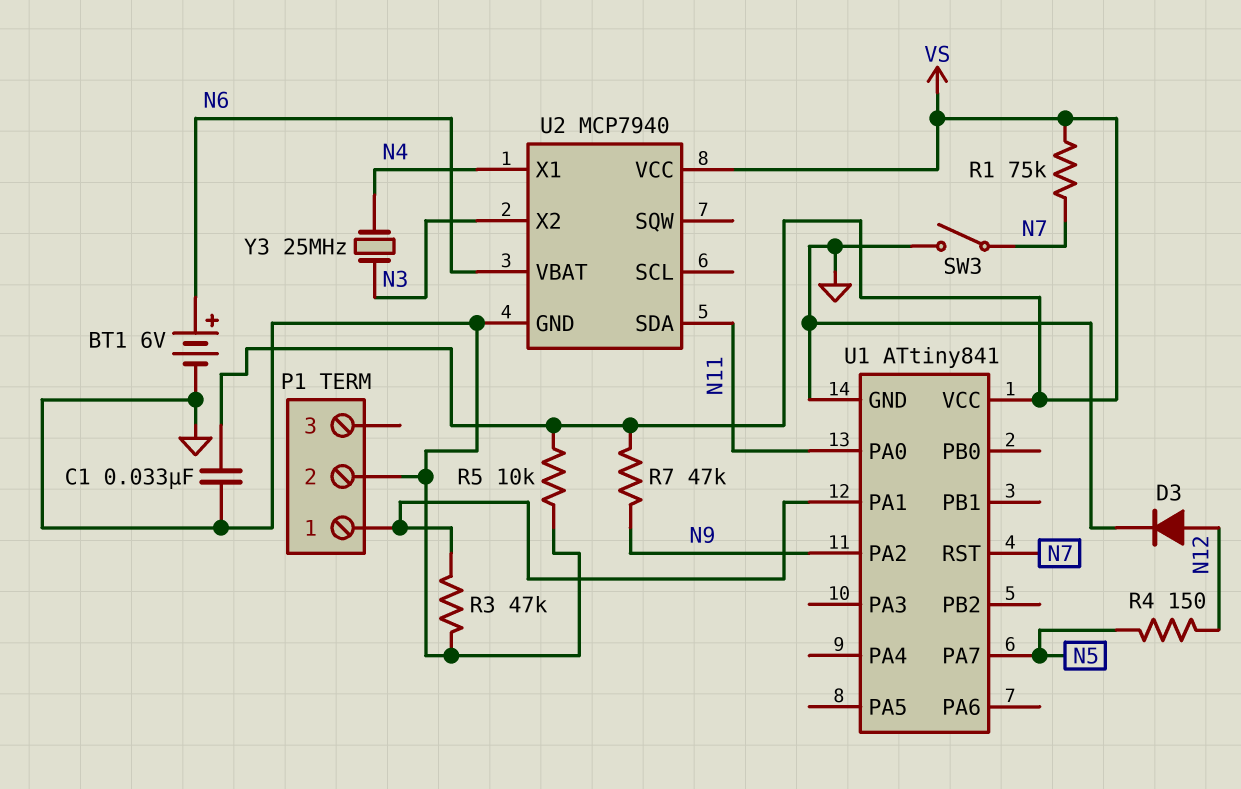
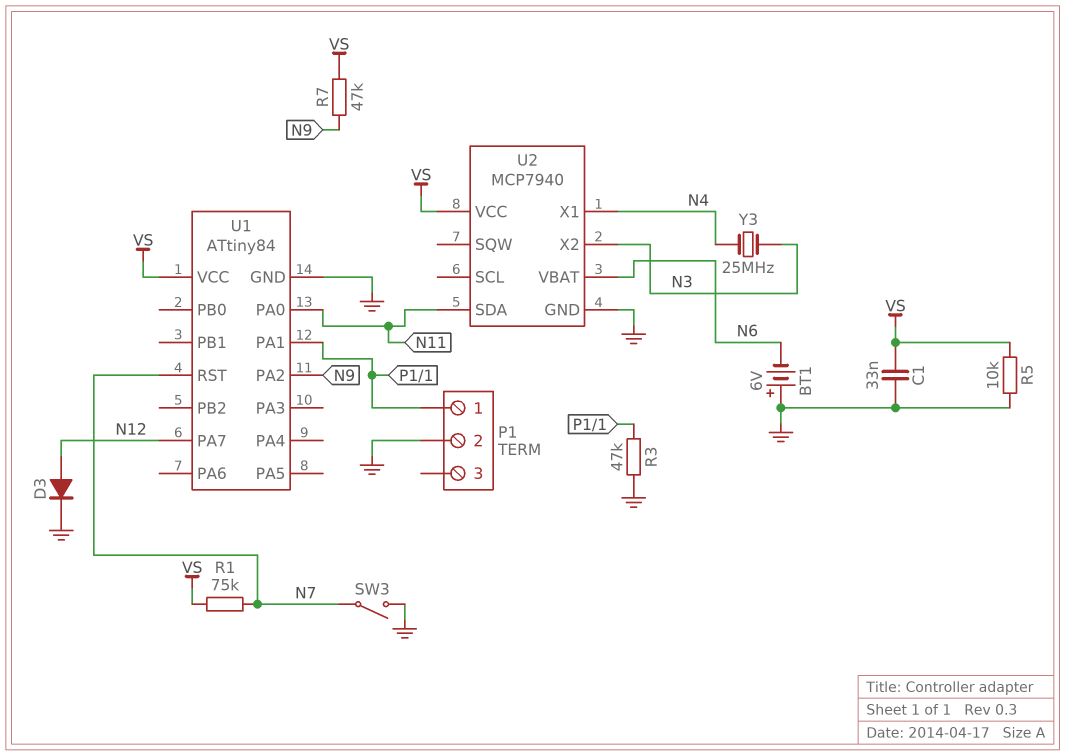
BT1: 6V (plus N6, minus GND) -> 6V (plus GND, minus N6)
R4: 150 (N5, N12) -> none
U1: ATtiny841 -> ATtiny84
U1 pin PA7: N5 -> N12

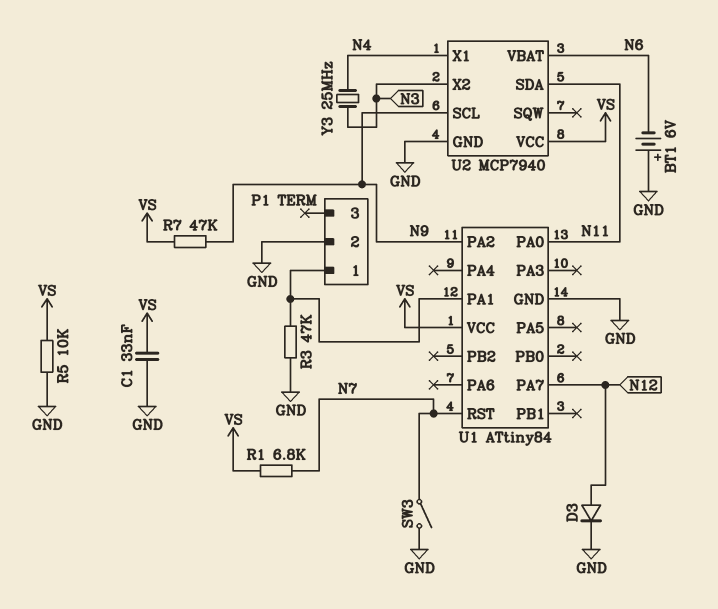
R1: 75k (N7, VS) -> 6.8k (N7, VS)
U2 pin SCL: none -> N9

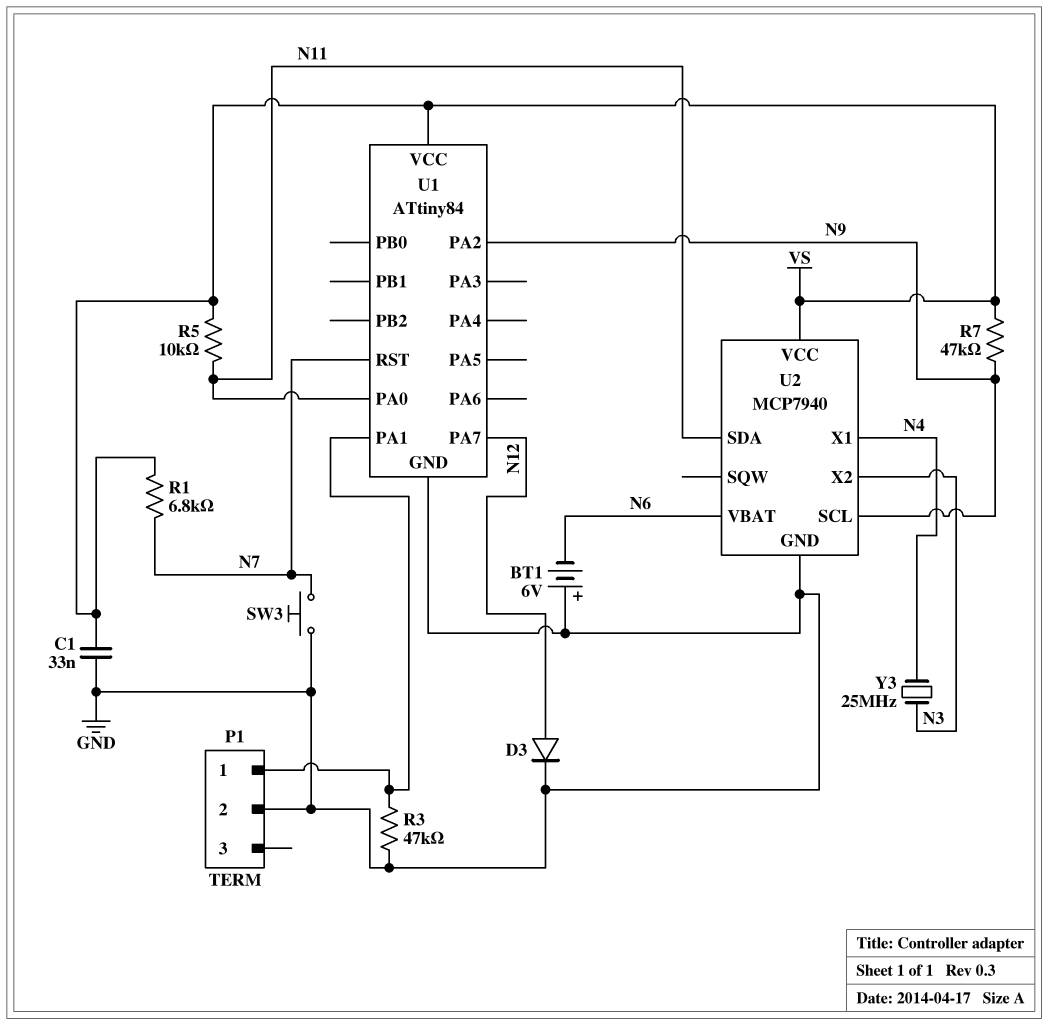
R5: 10k (GND, VS) -> 10k (N11, VS)
SW3: switch (GND, N7) -> button (GND, N7)

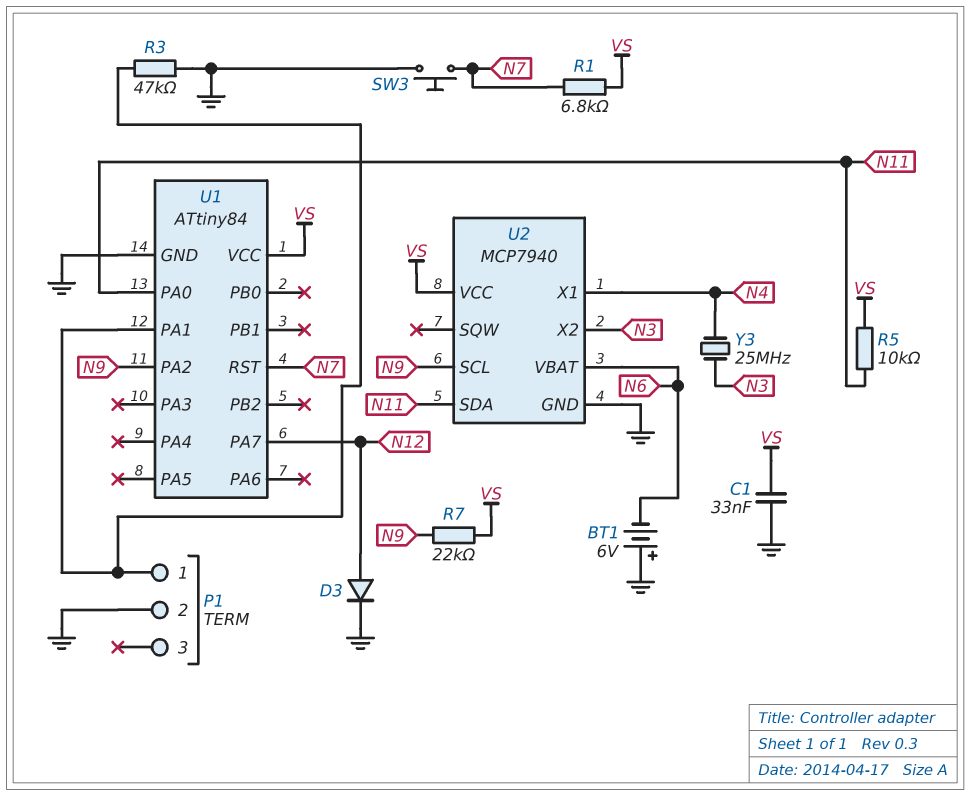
R7: 47k (N9, VS) -> 22k (N9, VS)

